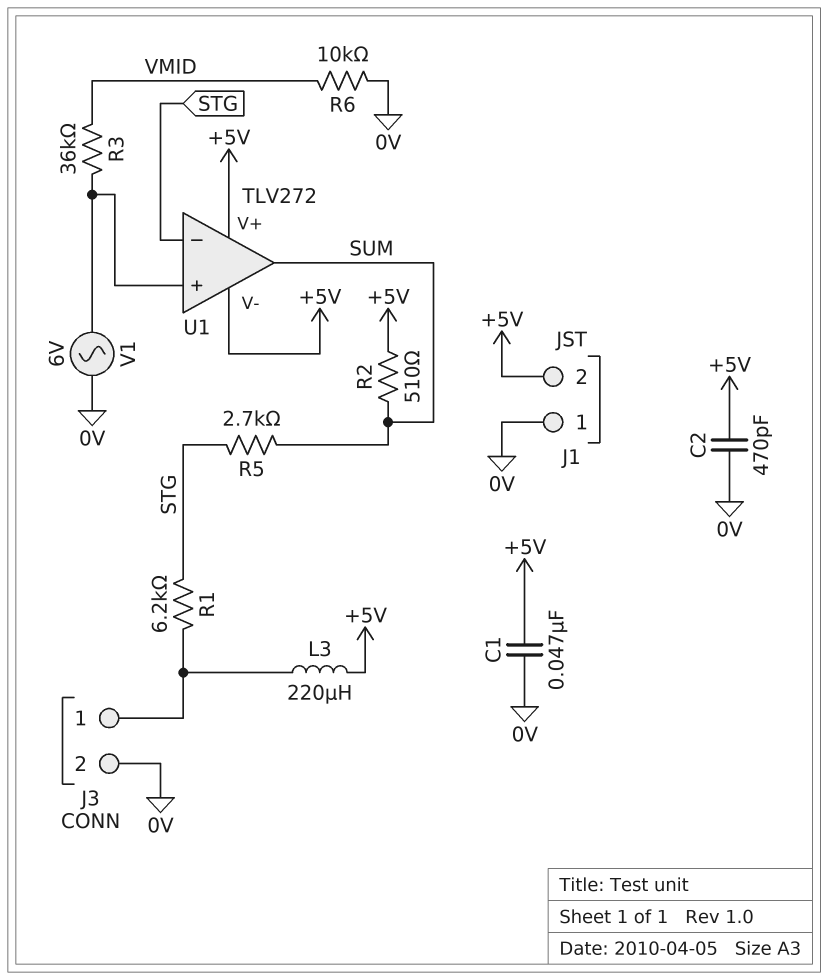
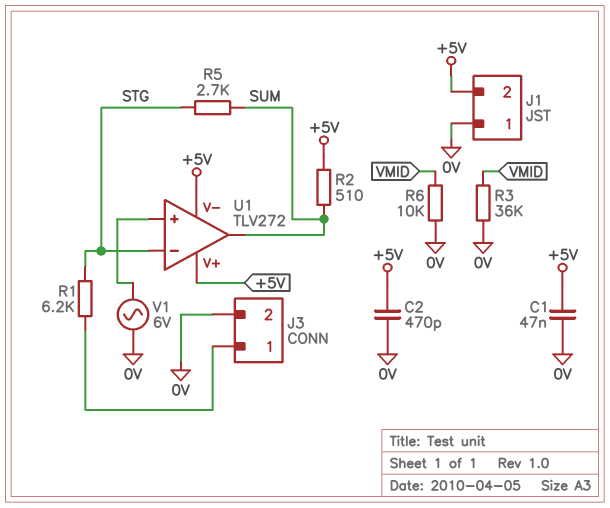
L3: 220uH (+5V, J3/1) -> none
R3: 36k (U1/in+, VMID) -> 36k (0V, VMID)

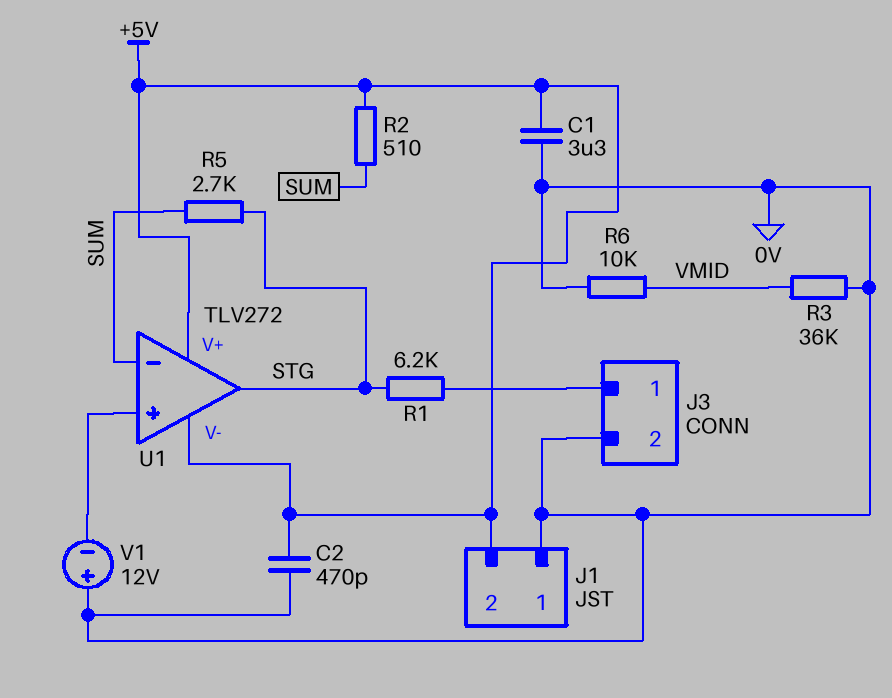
C1: 47nF (+5V, 0V) -> 3.3uF (+5V, 0V)
U1 pin in-: STG -> SUM
U1 pin out: SUM -> STG
V1: AC 6V (0V, U1/in+) -> 12V (plus 0V, minus U1/in+)

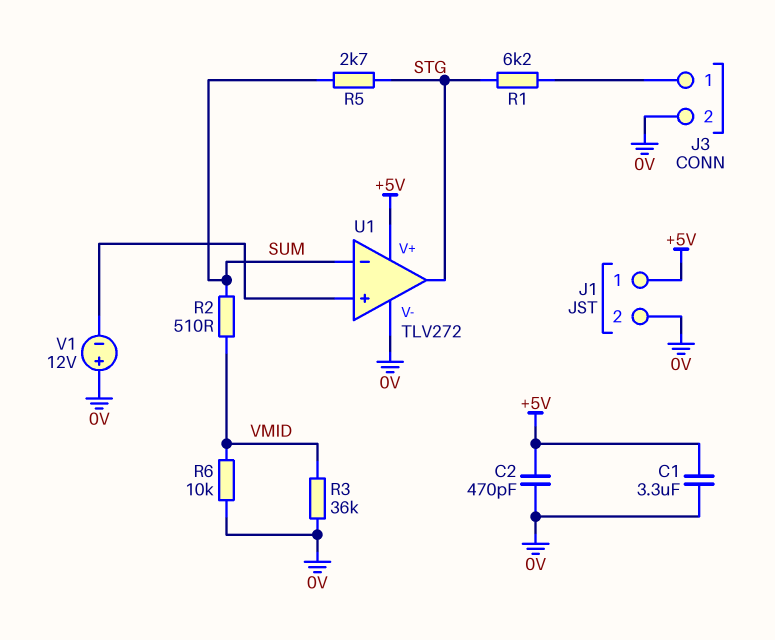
J1 pin 1: 0V -> +5V
J1 pin 2: +5V -> 0V
R2: 510 (+5V, SUM) -> 510 (SUM, VMID)
U1 pin V-: +5V -> 0V

